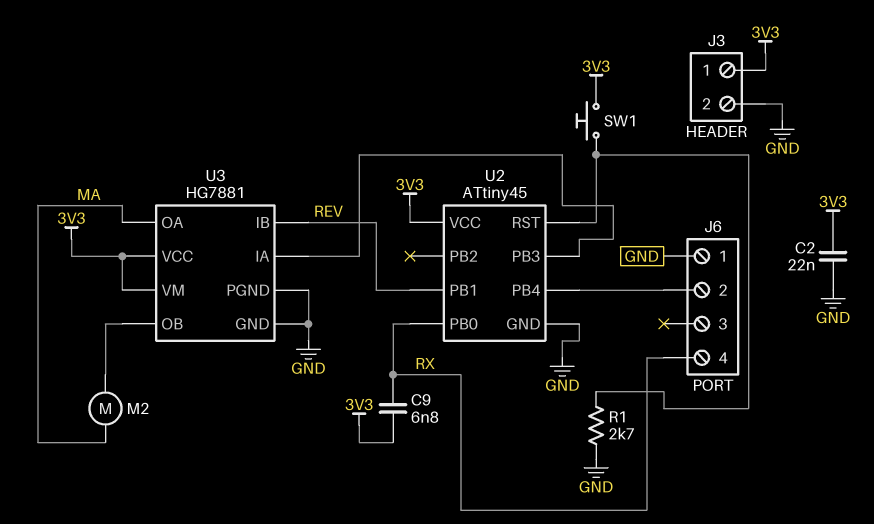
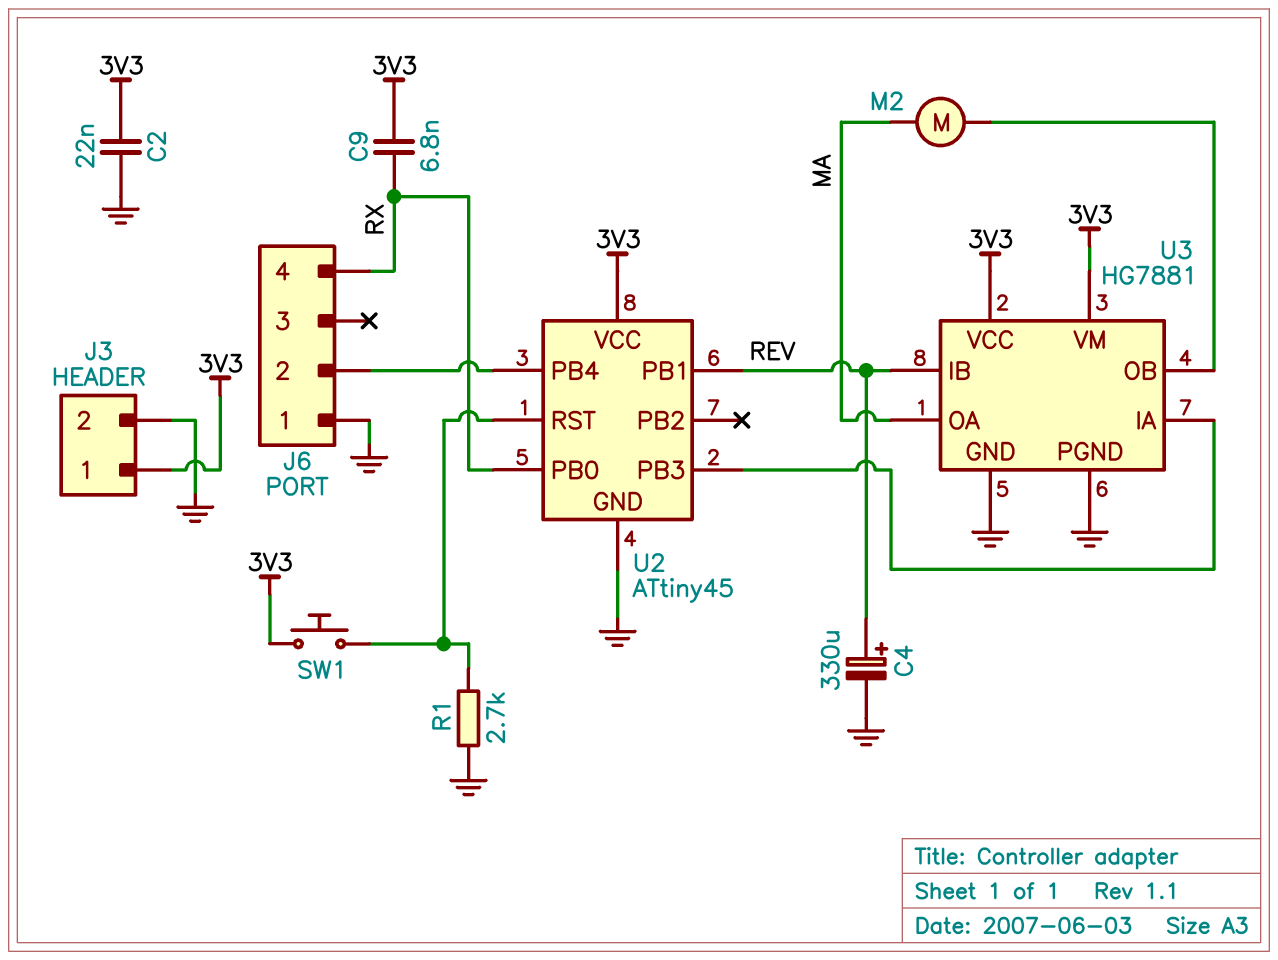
C4: none -> 330uF (plus REV, minus GND)

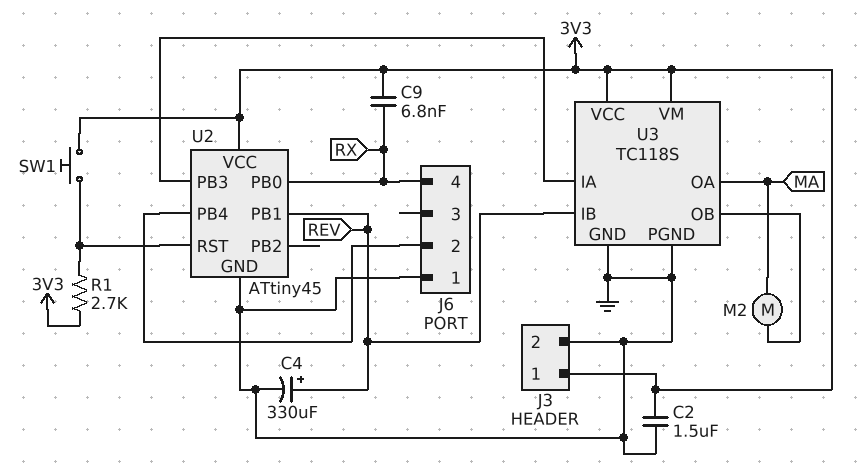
C2: 22nF (3V3, GND) -> 1.5uF (3V3, GND)
R1: 2.7k (GND, U2/RST) -> 2.7k (3V3, U2/RST)
U3: HG7881 -> TC118S

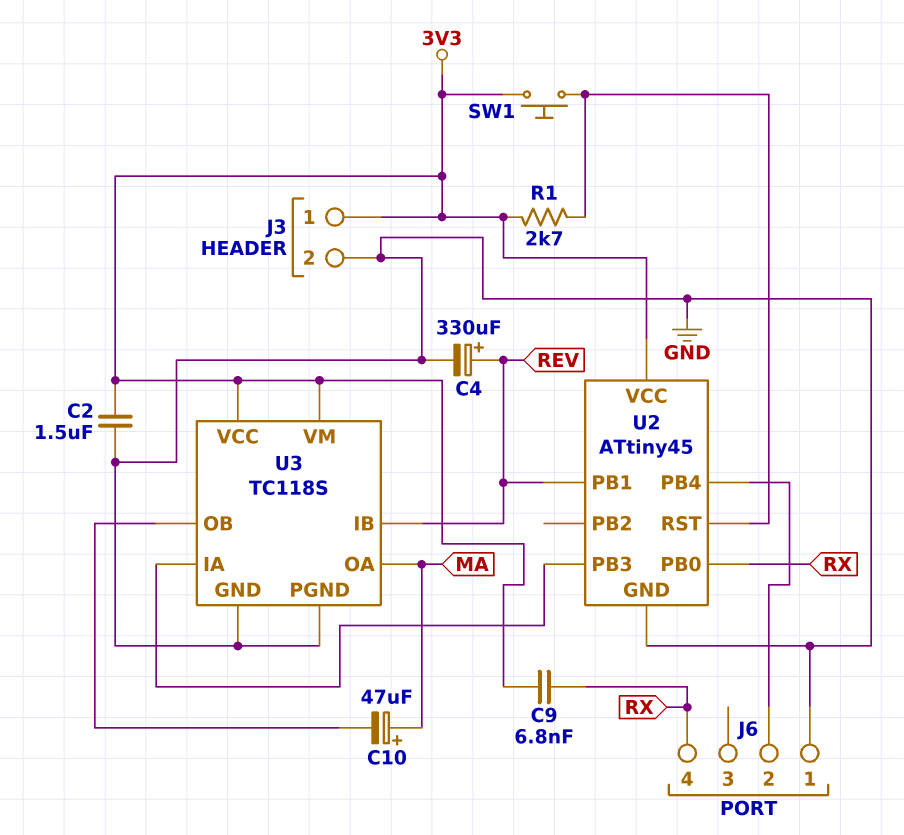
C10: none -> 47uF (plus MA, minus U3/OB)
M2: motor (MA, U3/OB) -> none

